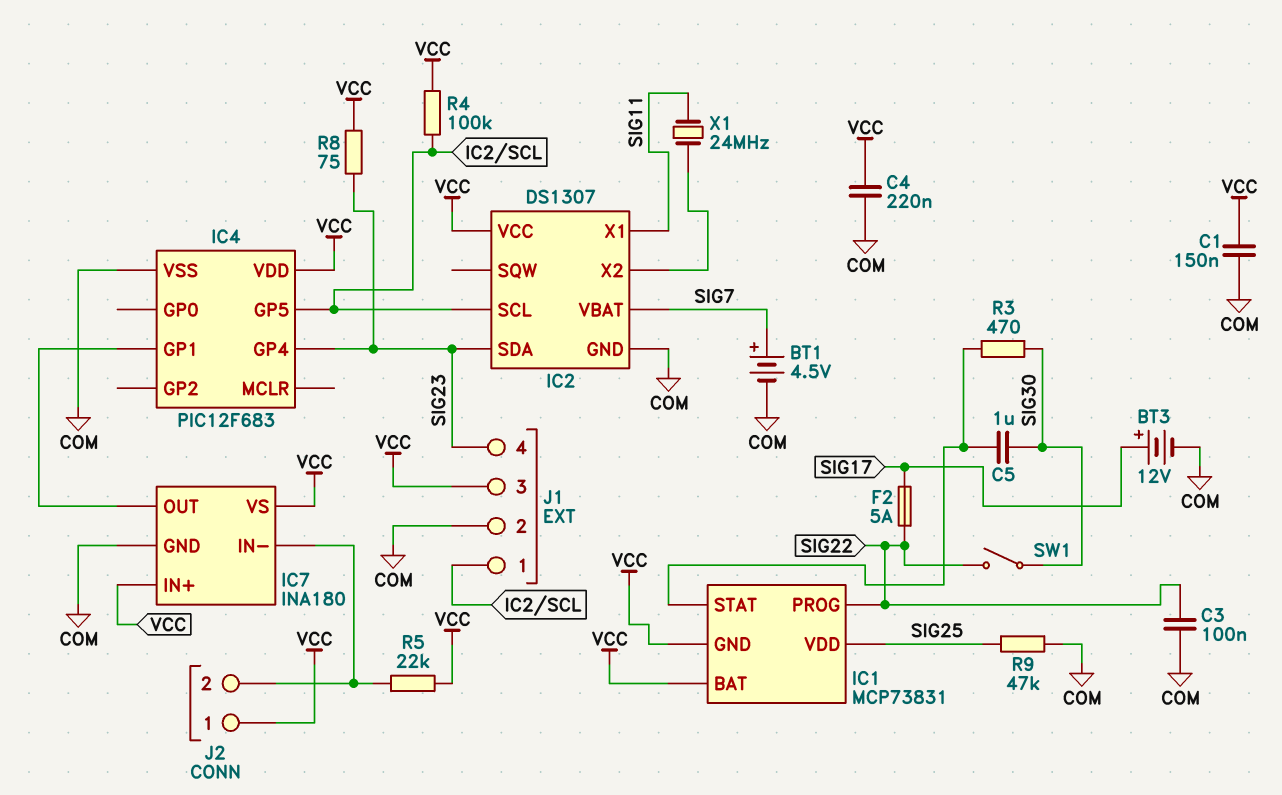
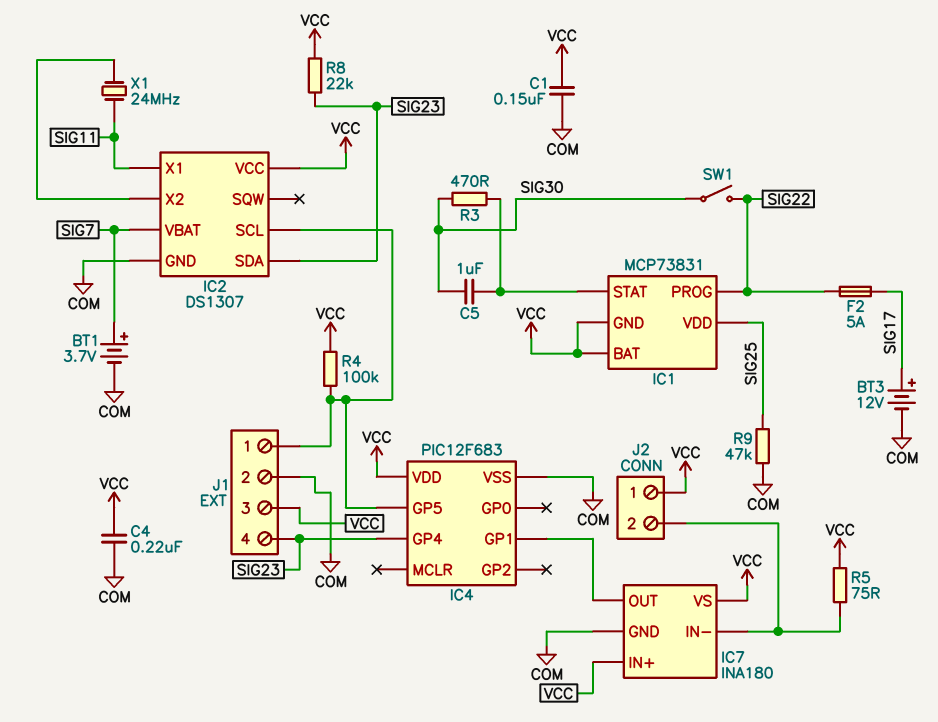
BT1: 4.5V (plus SIG7, minus COM) -> 3.7V (plus SIG7, minus COM)
C3: 100nF (COM, SIG22) -> none
R5: 22k (IC7/IN-, VCC) -> 75 (IC7/IN-, VCC)
R8: 75 (SIG23, VCC) -> 22k (SIG23, VCC)

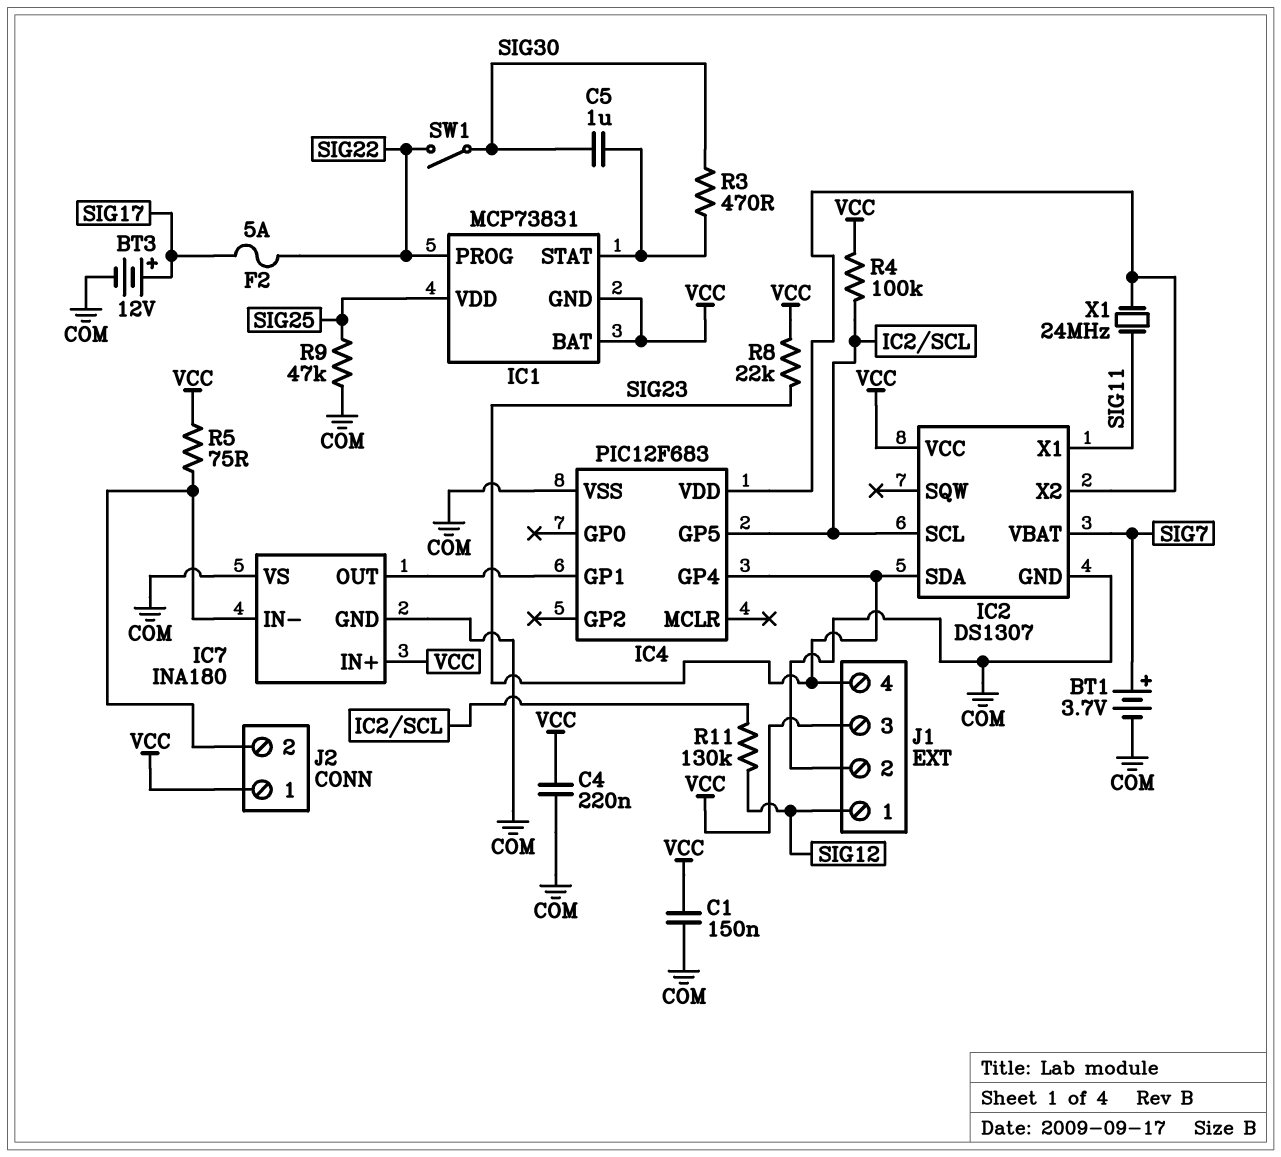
IC4 pin VDD: VCC -> IC2/X2
IC7 pin VS: VCC -> COM
J1 pin 1: IC2/SCL -> SIG12
R11: none -> 130k (IC2/SCL, SIG12)

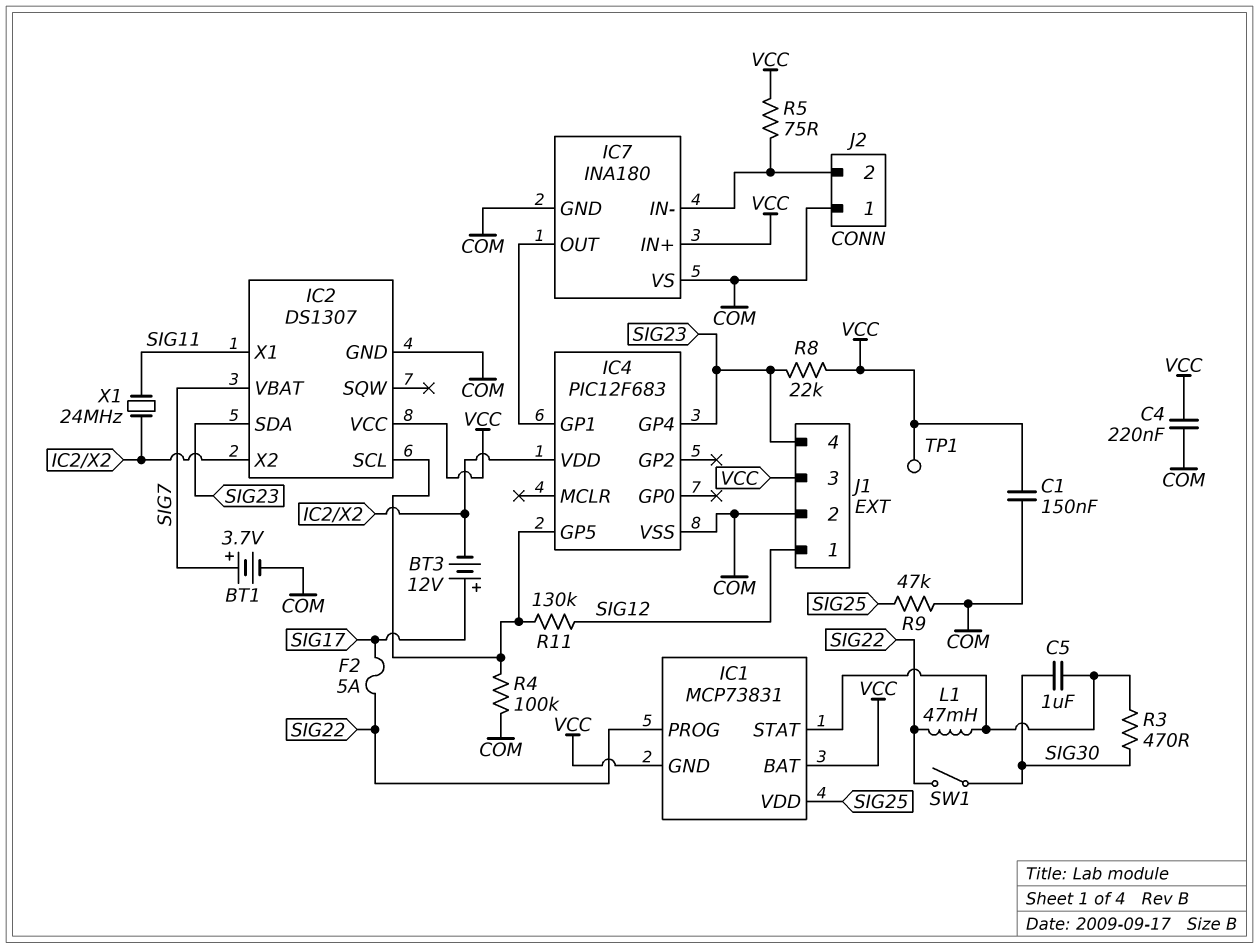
BT3: 12V (plus SIG17, minus COM) -> 12V (plus SIG17, minus IC2/X2)
J2 pin 1: VCC -> COM
L1: none -> 47mH (IC1/STAT, SIG22)
R4: 100k (IC2/SCL, VCC) -> 100k (COM, IC2/SCL)
TP1: none -> test point (VCC)

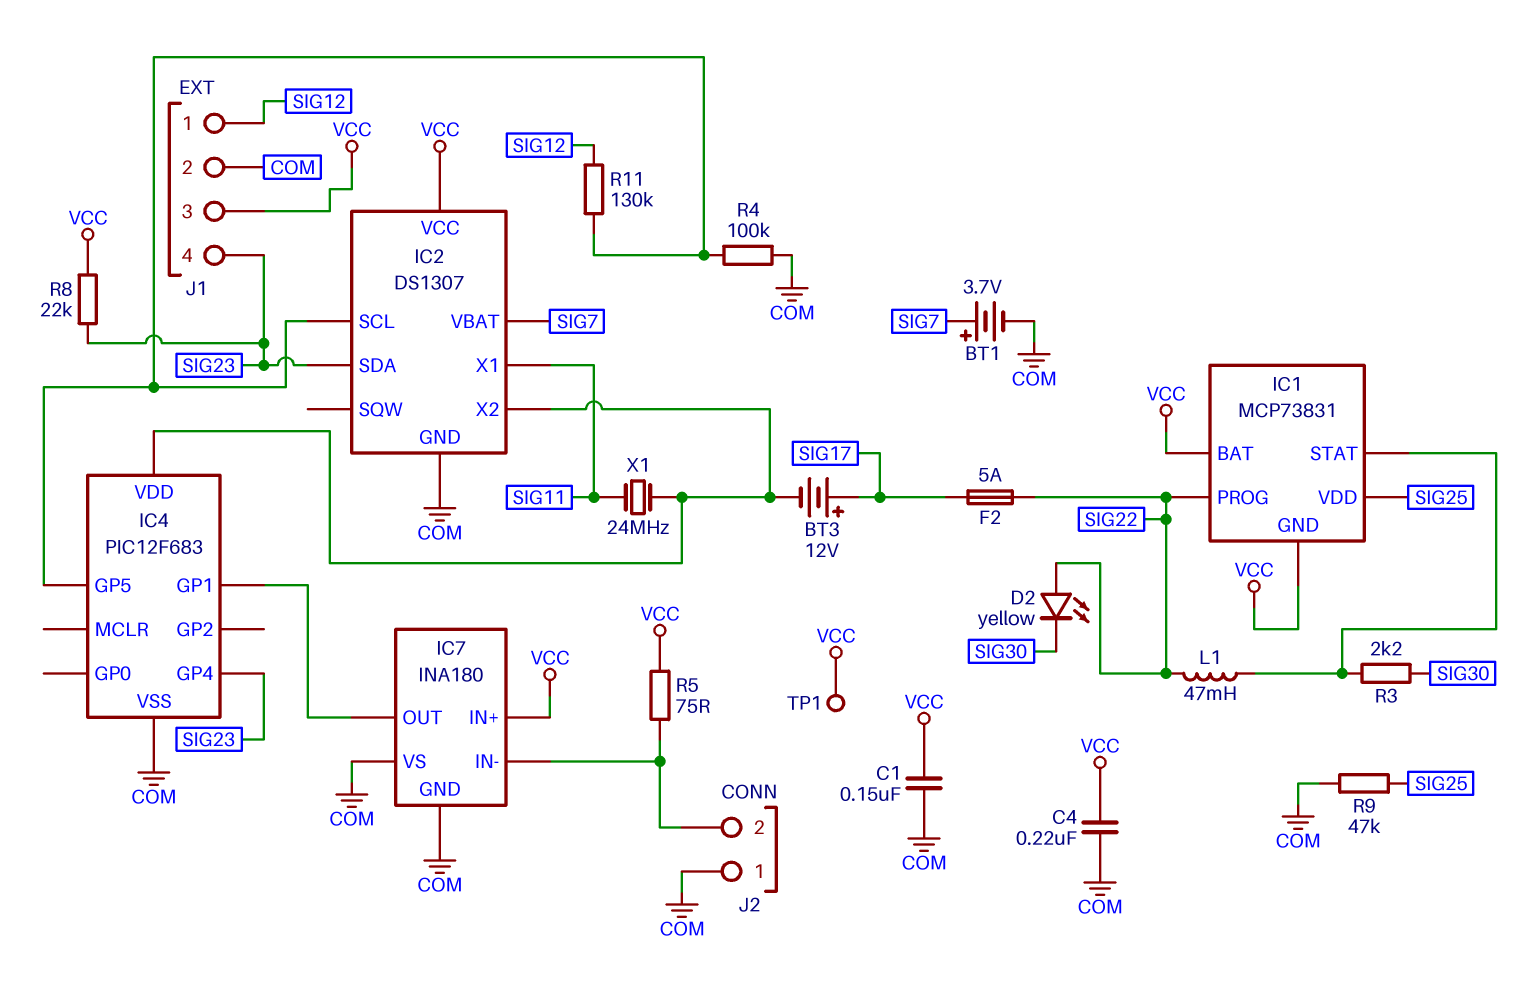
C5: 1uF (IC1/STAT, SIG30) -> none
D2: none -> LED yellow (A SIG22, K SIG30)
R3: 470 (IC1/STAT, SIG30) -> 2.2k (IC1/STAT, SIG30)
SW1: switch (SIG22, SIG30) -> none

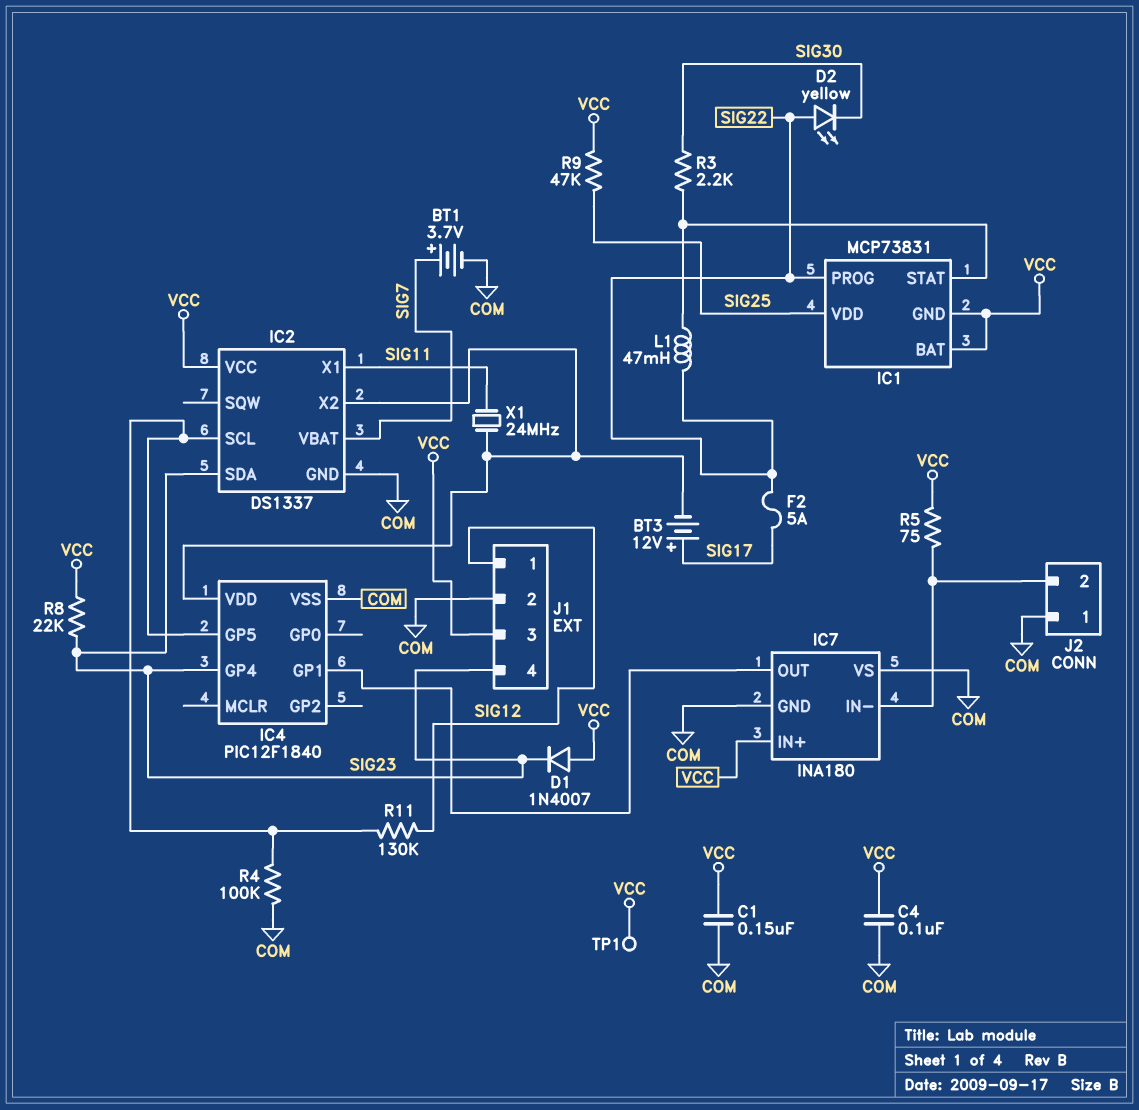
C4: 220nF (COM, VCC) -> 100nF (COM, VCC)
D1: none -> diode 1N4007 (A VCC, K SIG23)
IC2: DS1307 -> DS1337
IC4: PIC12F683 -> PIC12F1840
R9: 47k (COM, SIG25) -> 47k (SIG25, VCC)

